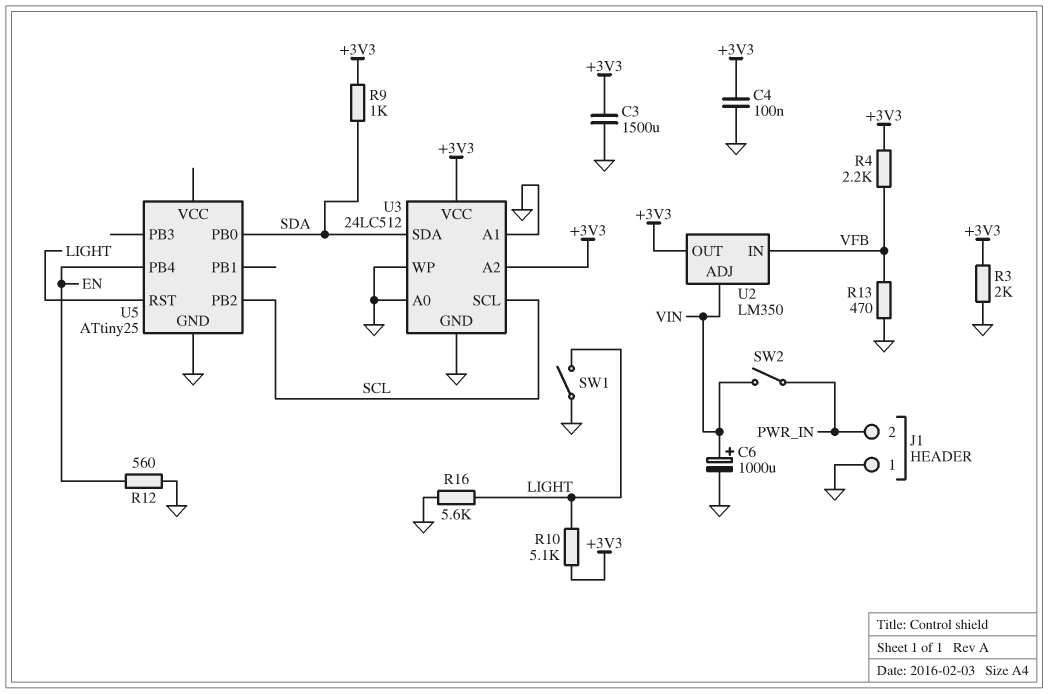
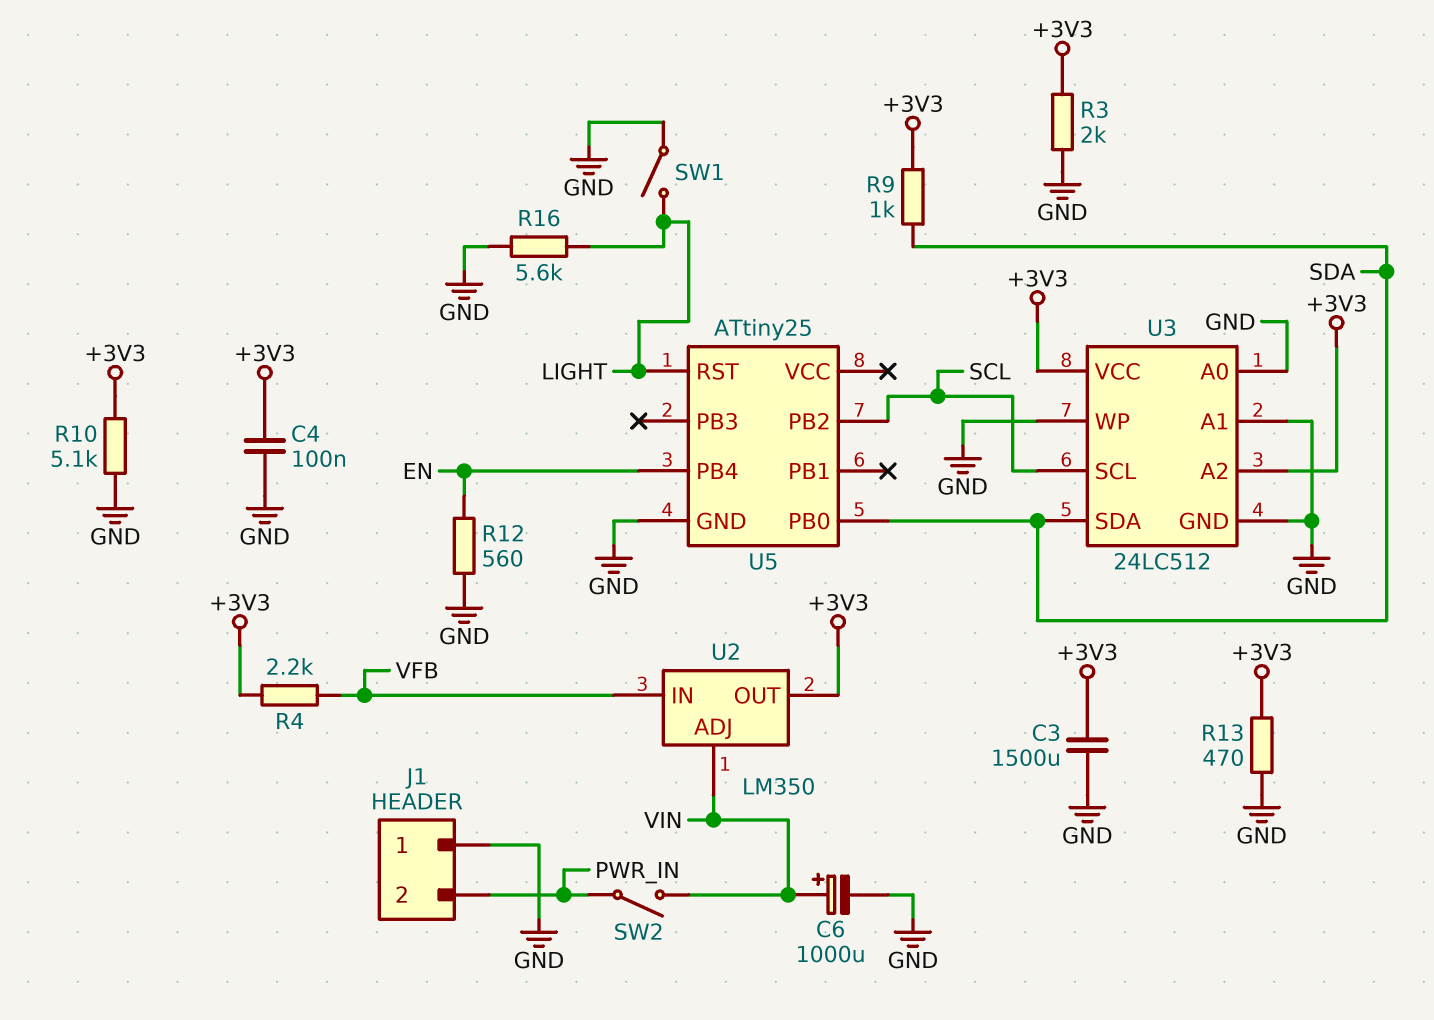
R10: 5.1k (+3V3, LIGHT) -> 5.1k (+3V3, GND)
R13: 470 (GND, VFB) -> 470 (+3V3, GND)

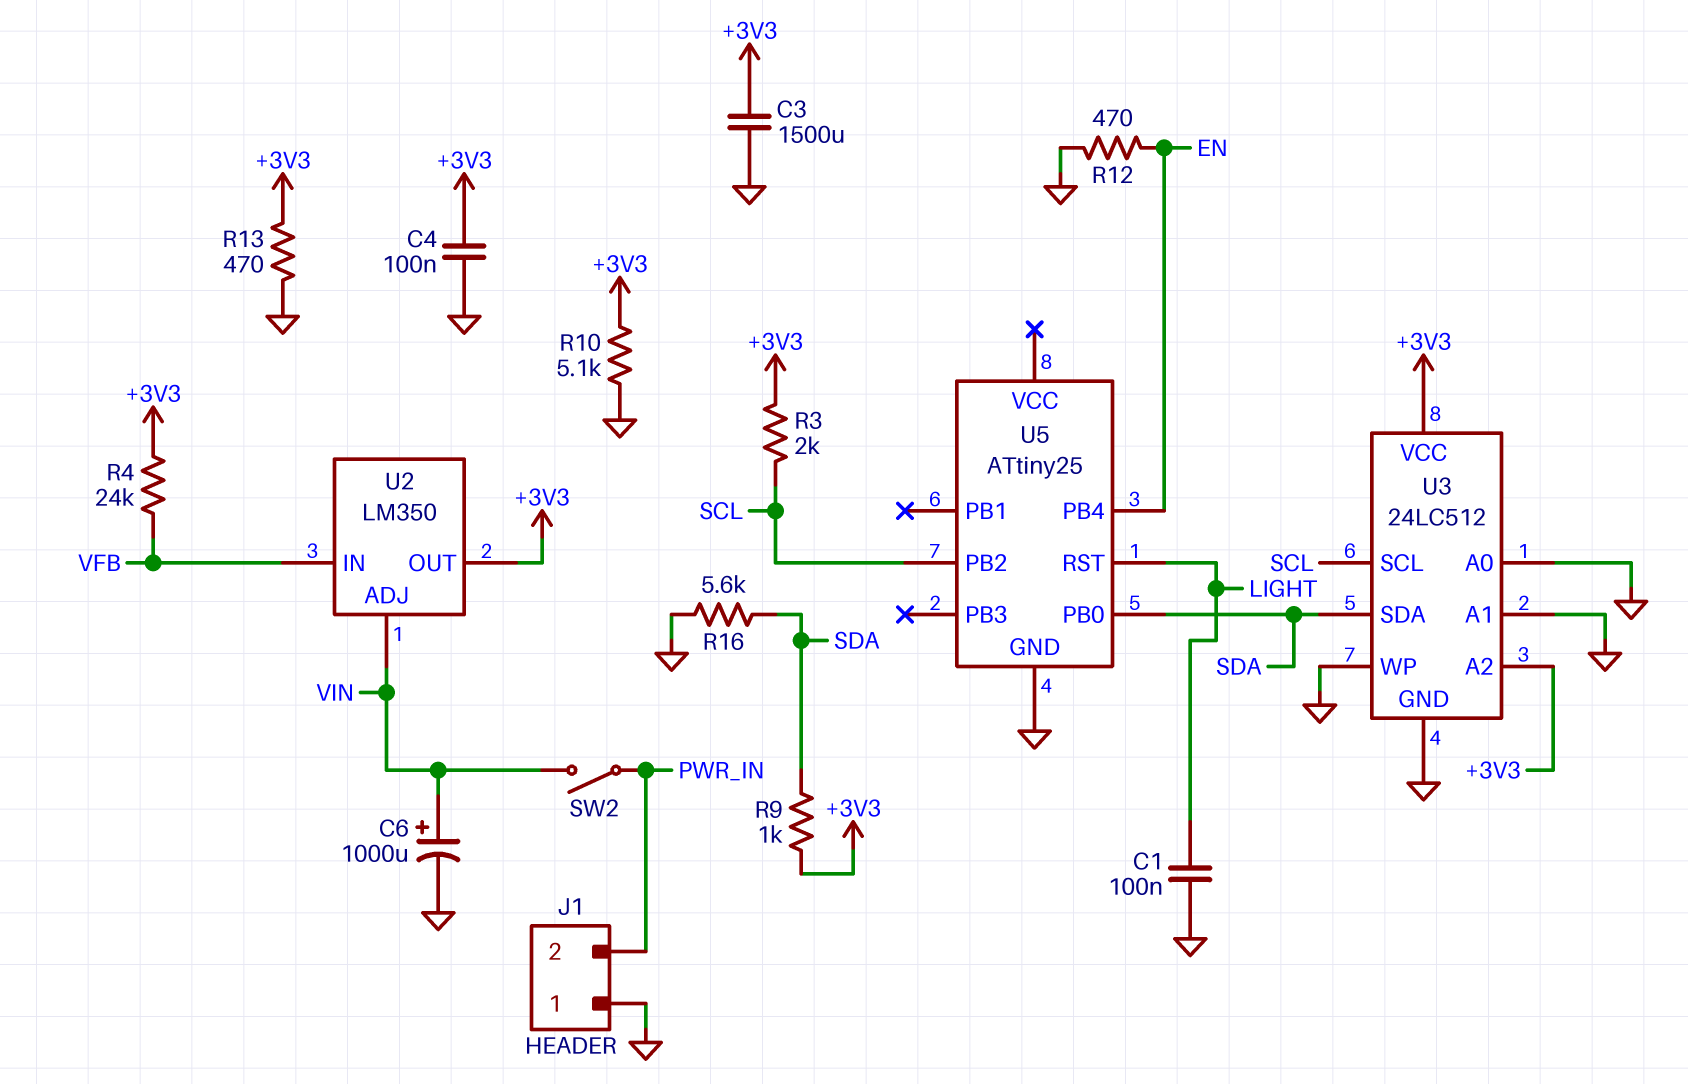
C1: none -> 100nF (GND, LIGHT)
R3: 2k (+3V3, GND) -> 2k (+3V3, SCL)
R4: 2.2k (+3V3, VFB) -> 24k (+3V3, VFB)
R12: 560 (EN, GND) -> 470 (EN, GND)
R16: 5.6k (GND, LIGHT) -> 5.6k (GND, SDA)
SW1: switch (GND, LIGHT) -> none

